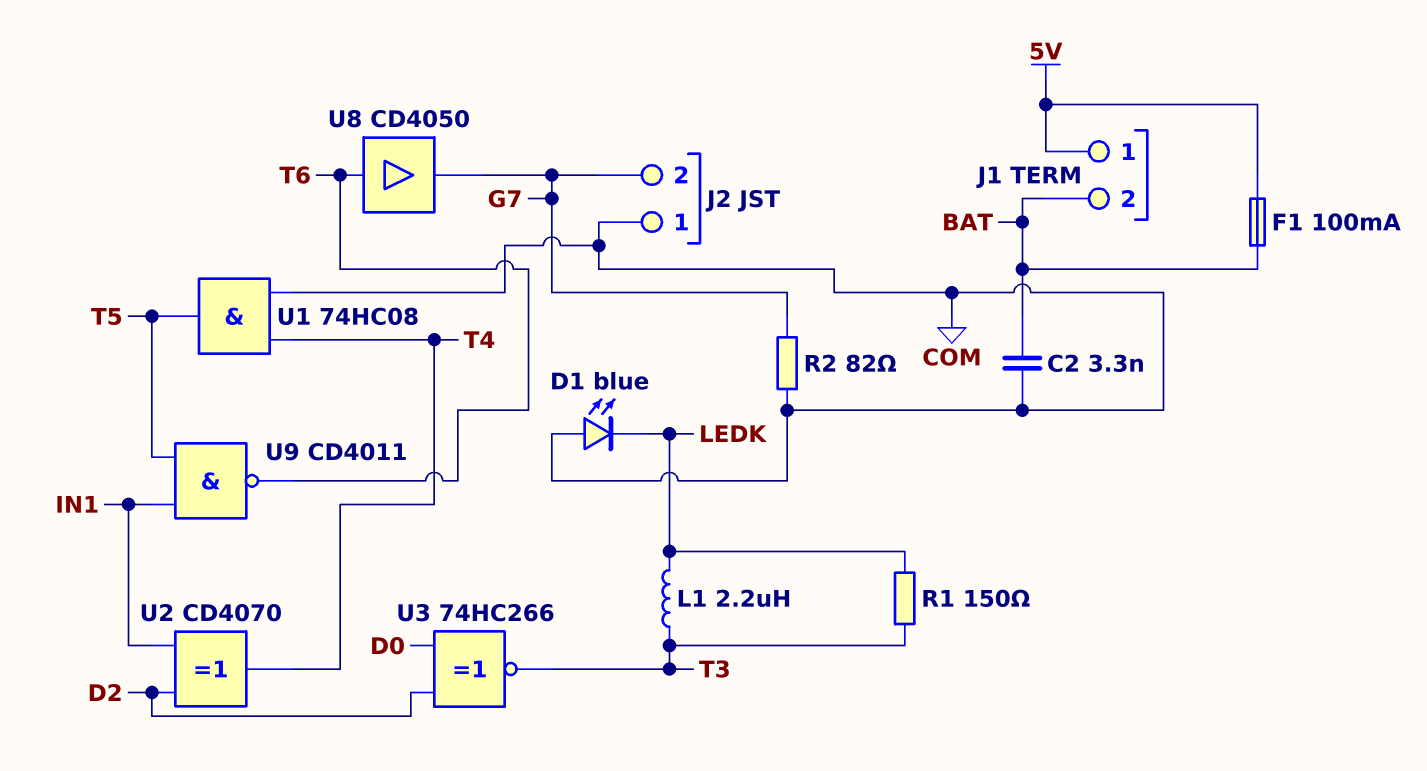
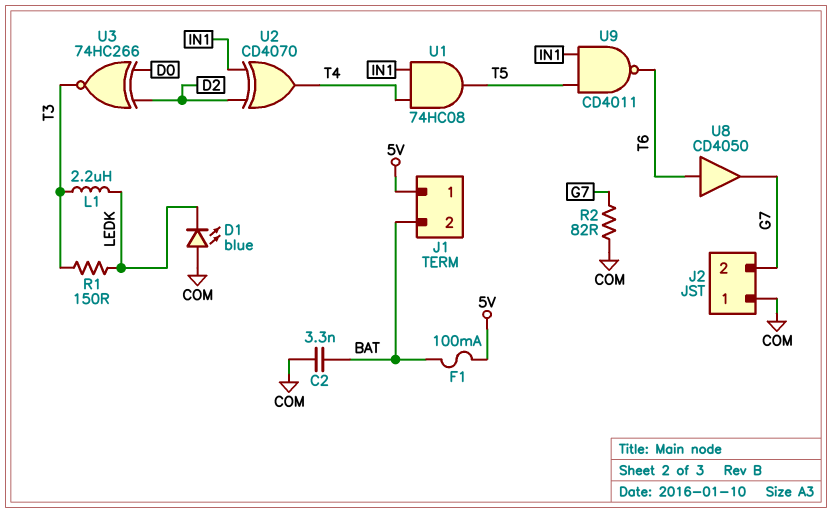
U1: AND 74HC08 (in COM, in T4, out T5) -> AND 74HC08 (in IN1, in T4, out T5)

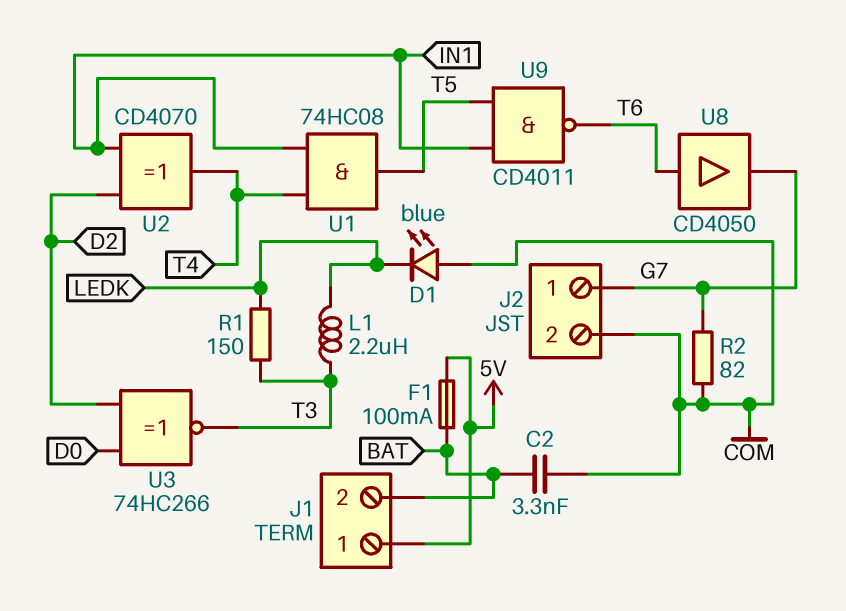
J2 pin 1: COM -> G7
J2 pin 2: G7 -> COM

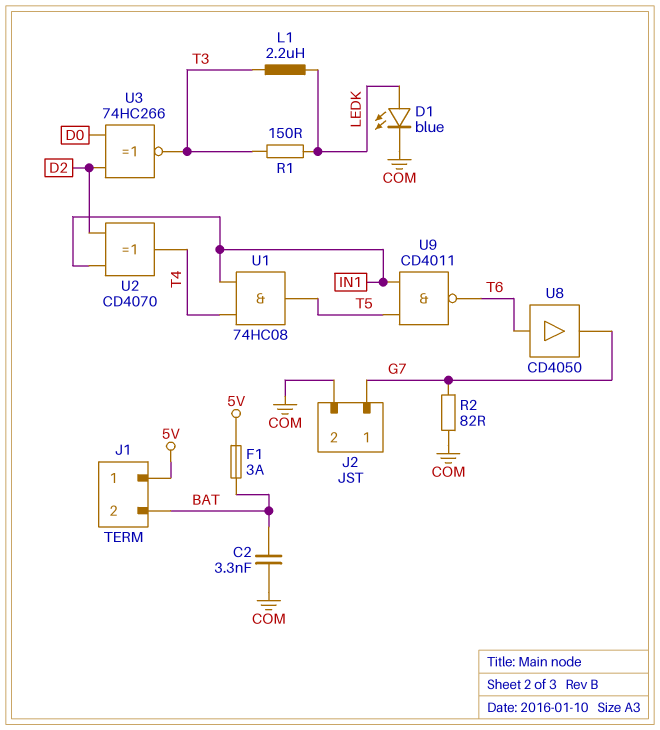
D1: LED blue (A COM, K LEDK) -> LED blue (A LEDK, K COM)
F1: 100mA (5V, BAT) -> 3A (5V, BAT)

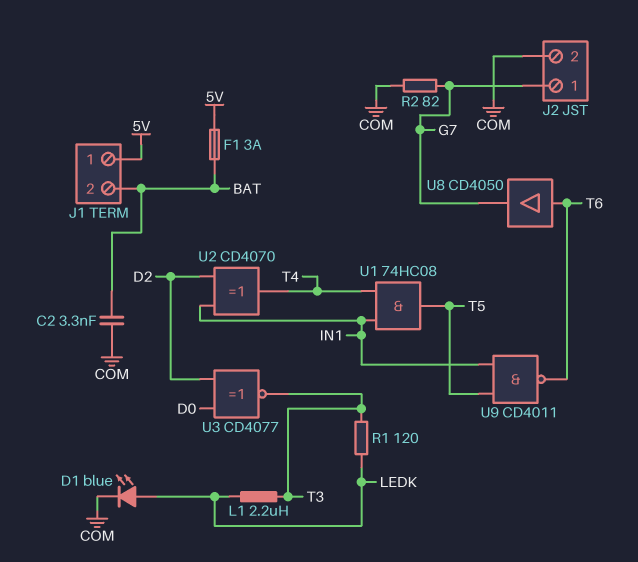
R1: 150 (LEDK, T3) -> 120 (LEDK, T3)
U3: XNOR 74HC266 (in D0, in D2, out T3) -> XNOR CD4077 (in D0, in D2, out T3)

